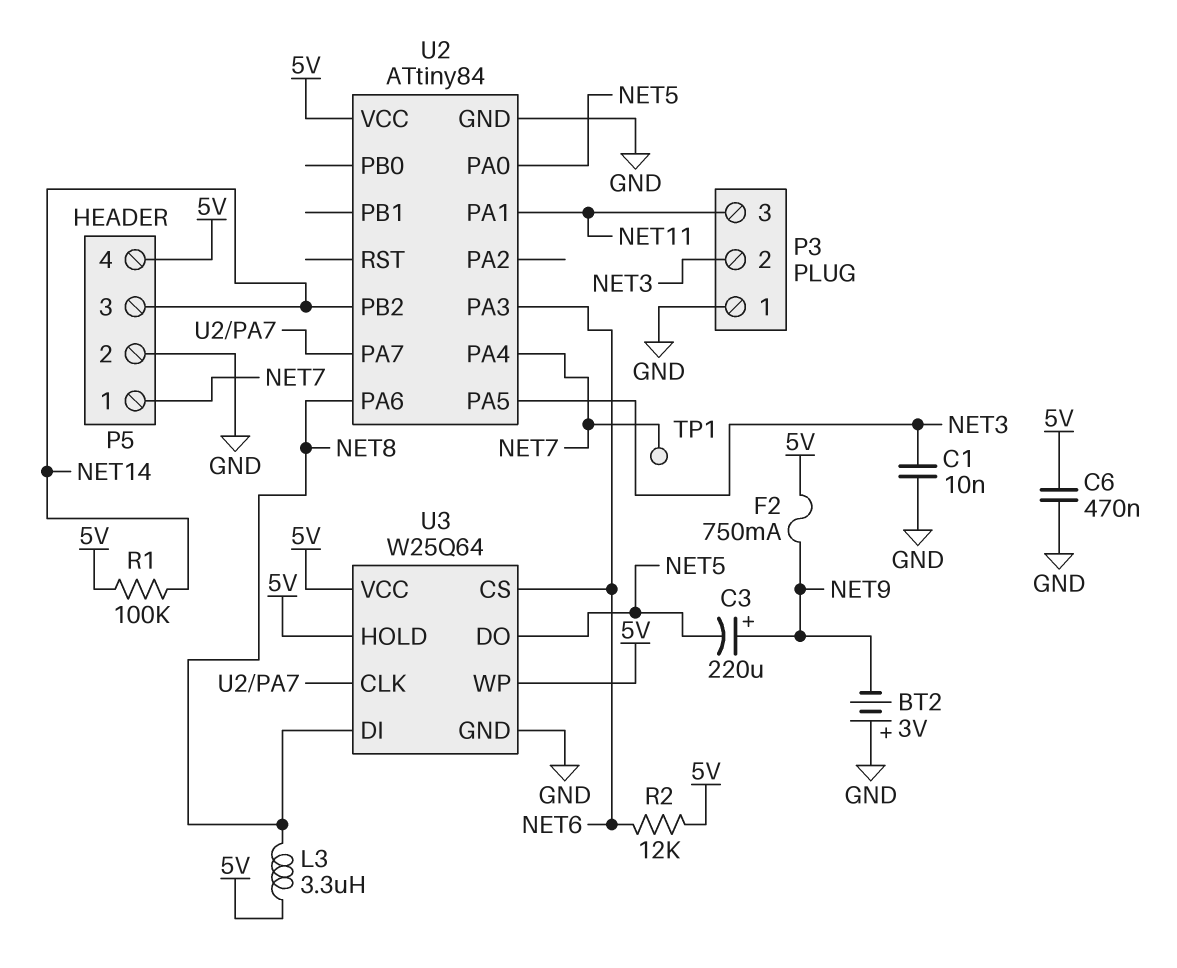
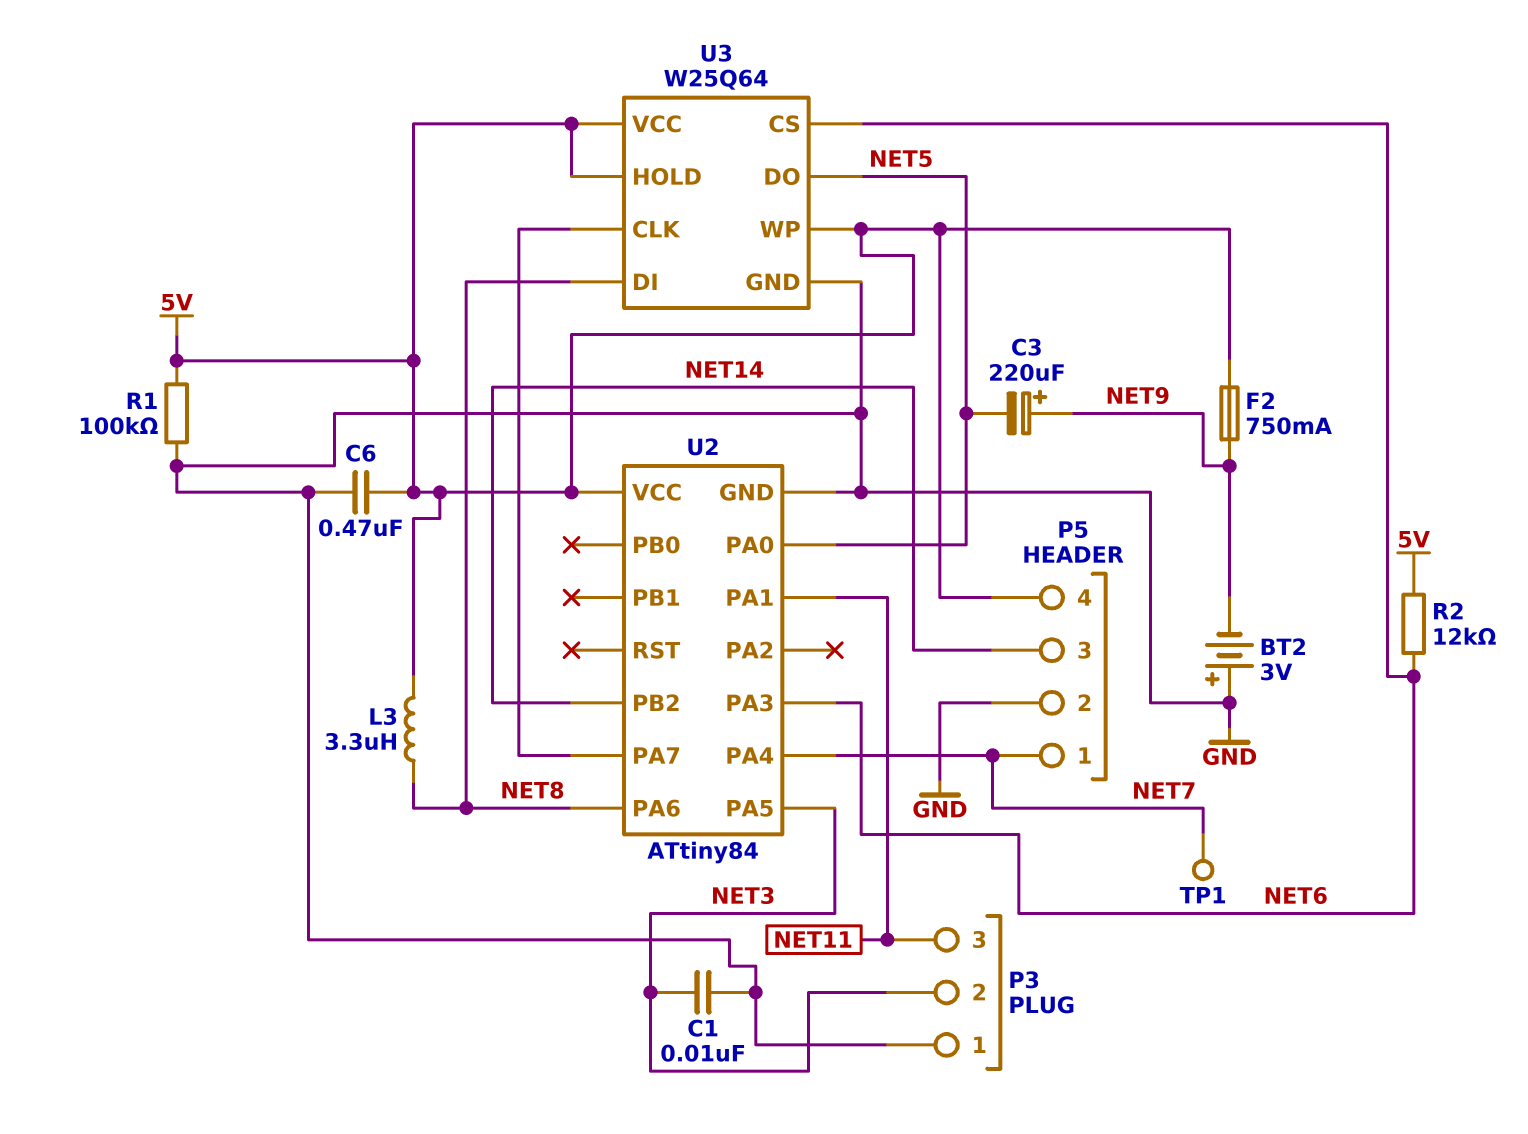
R1: 100k (5V, NET14) -> 100k (5V, GND)

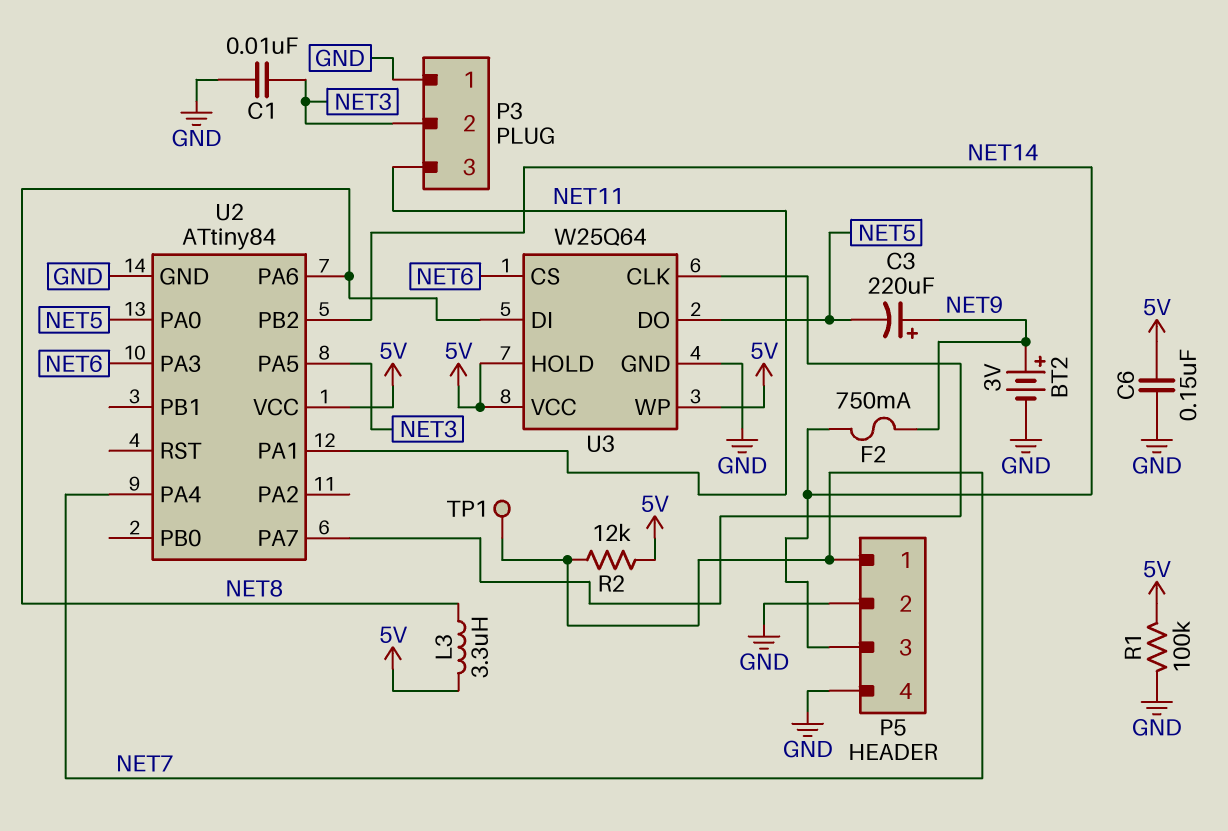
BT2: 3V (plus GND, minus NET9) -> 3V (plus NET9, minus GND)
C6: 470nF (5V, GND) -> 150nF (5V, GND)
F2: 750mA (5V, NET9) -> 750mA (NET9, NET14)
P5 pin 4: 5V -> GND
R2: 12k (5V, NET6) -> 12k (5V, NET7)

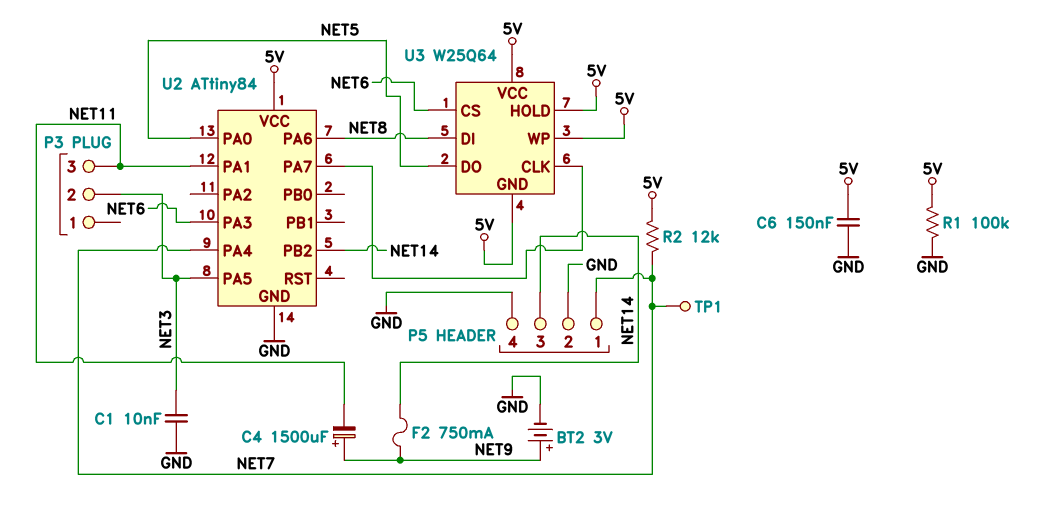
C3: 220uF (plus NET9, minus NET5) -> none
C4: none -> 1500uF (plus NET9, minus NET11)
L3: 3.3uH (5V, NET8) -> none
P3 pin 1: GND -> none
U3 pin GND: GND -> 5V

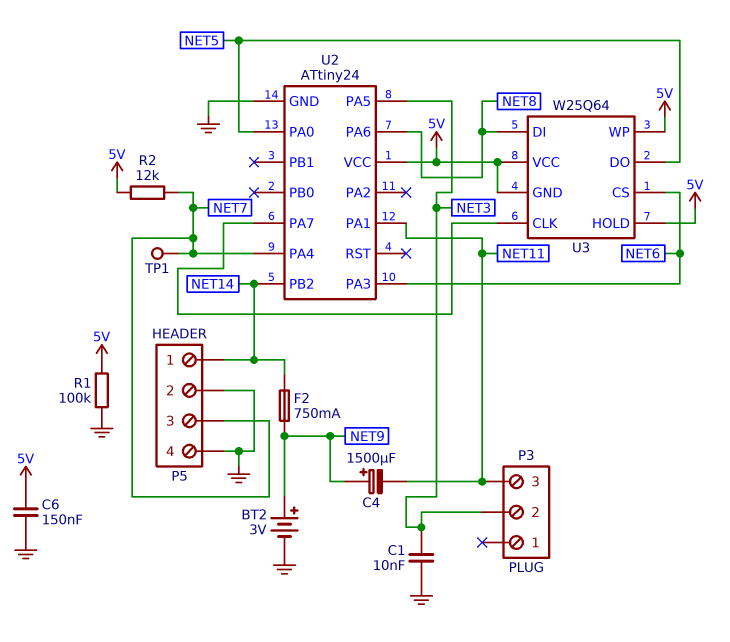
P5 pin 1: NET7 -> NET14
P5 pin 3: NET14 -> NET7
U2: ATtiny84 -> ATtiny24

